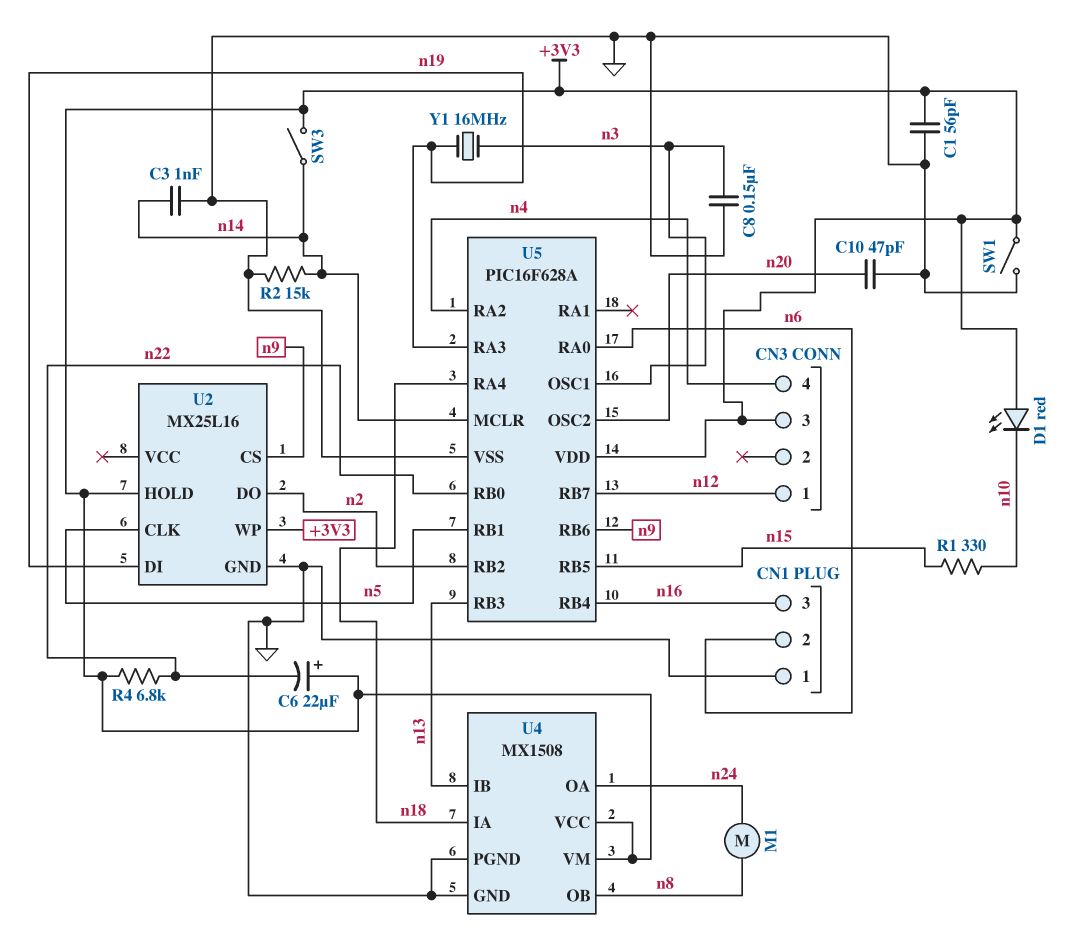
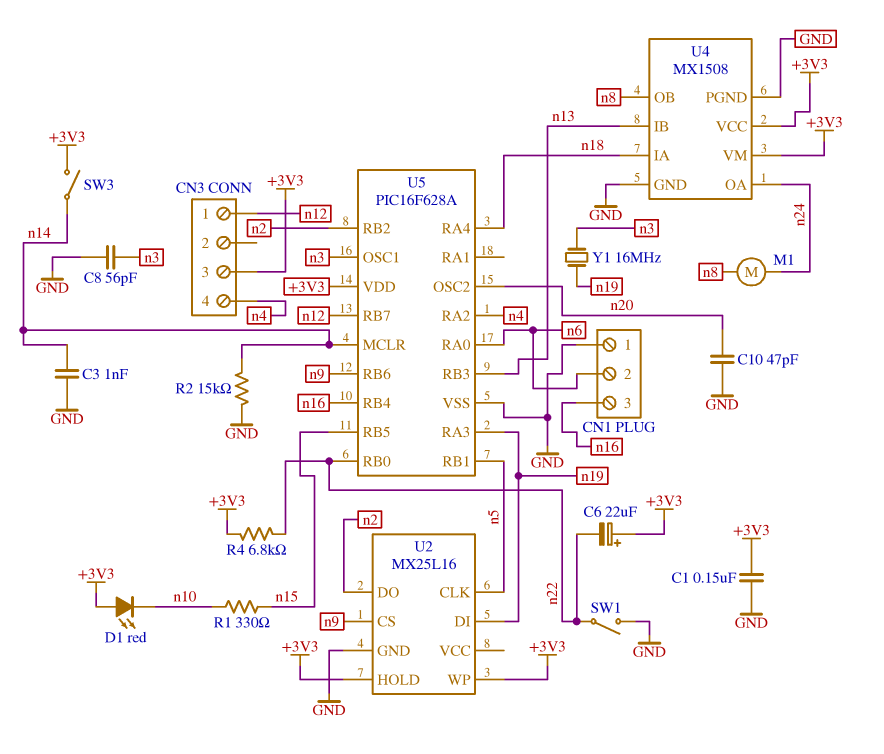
C1: 56pF (+3V3, GND) -> 150nF (+3V3, GND)
C8: 150nF (GND, n3) -> 56pF (GND, n3)
SW1: switch (+3V3, GND) -> switch (GND, n22)

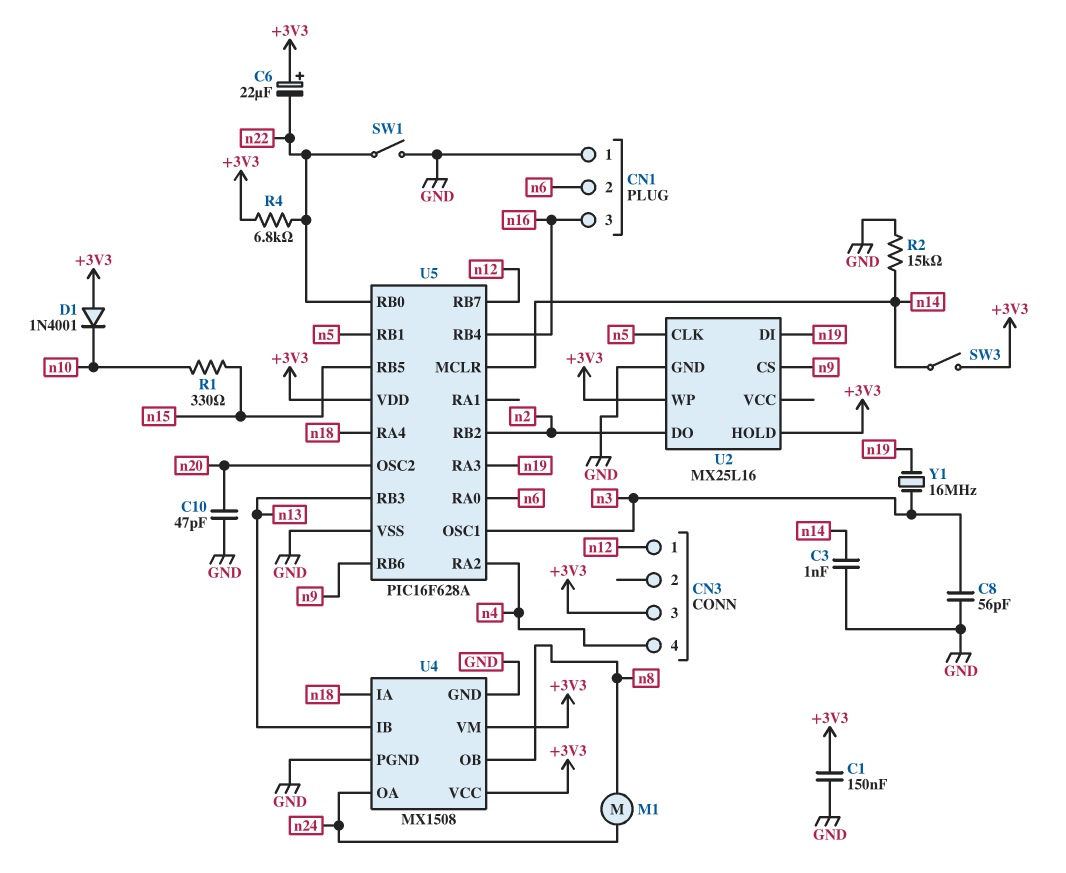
D1: LED red (A +3V3, K n10) -> diode 1N4001 (A +3V3, K n10)

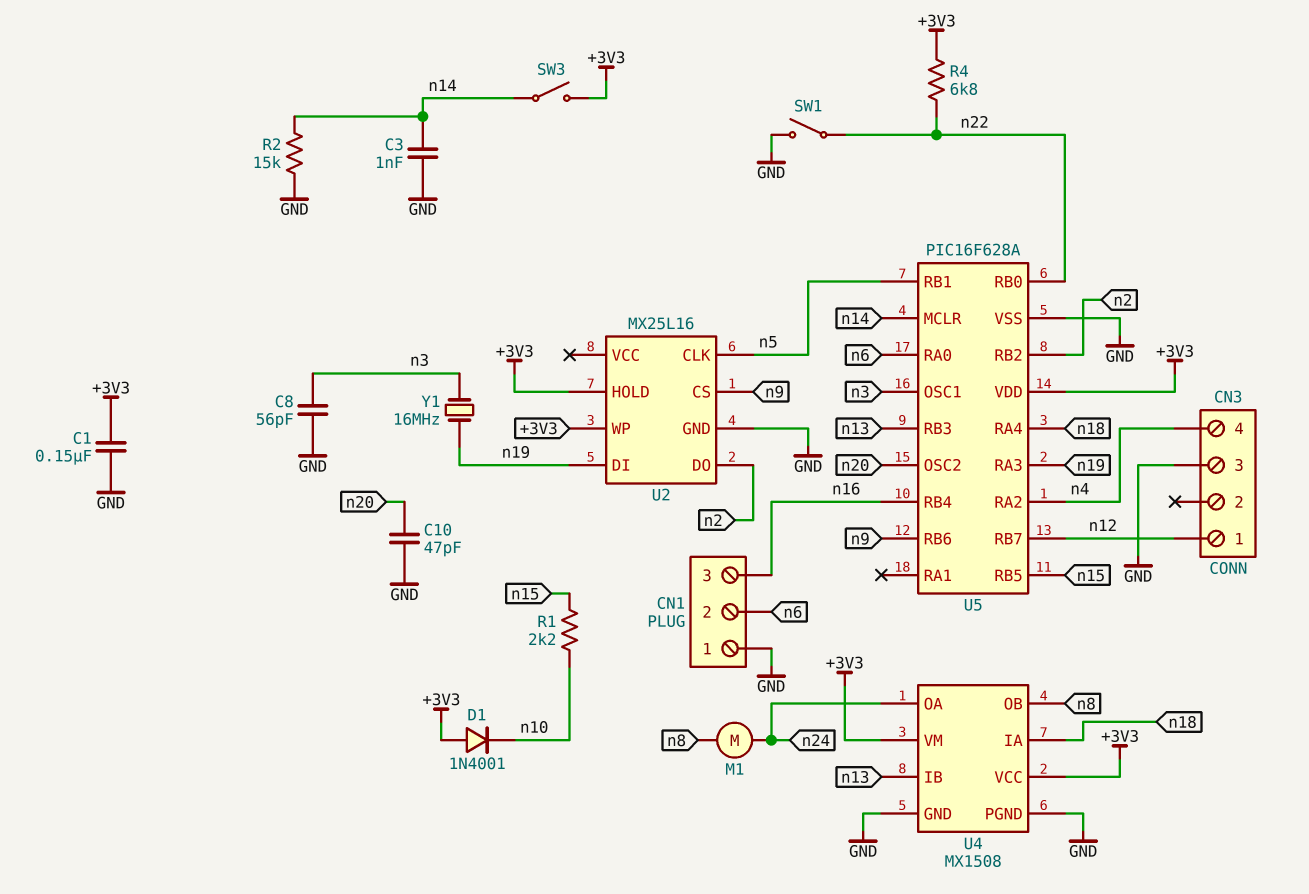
C6: 22uF (plus +3V3, minus n22) -> none
CN3 pin 3: +3V3 -> GND
R1: 330 (n10, n15) -> 2.2k (n10, n15)

